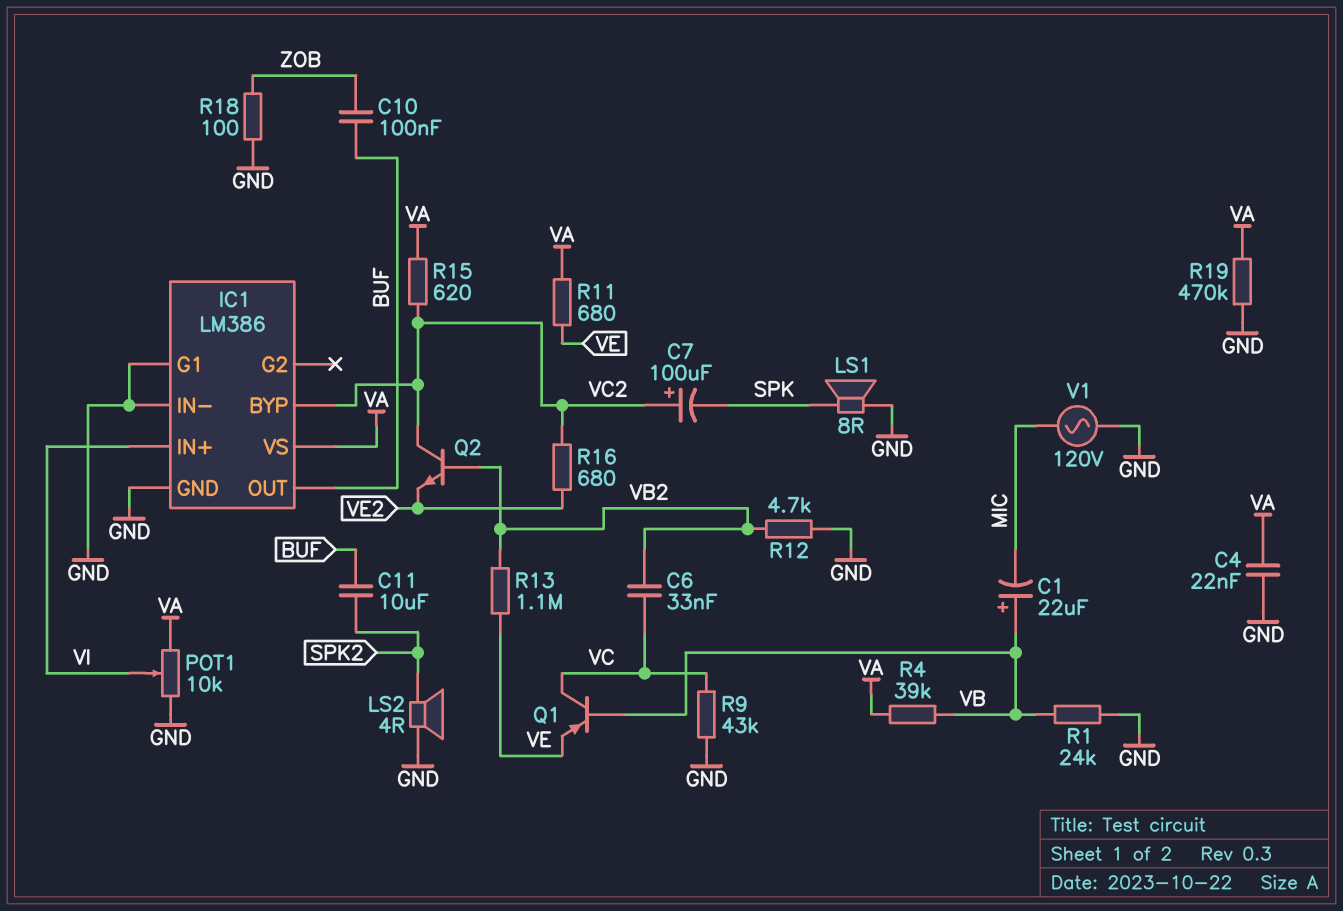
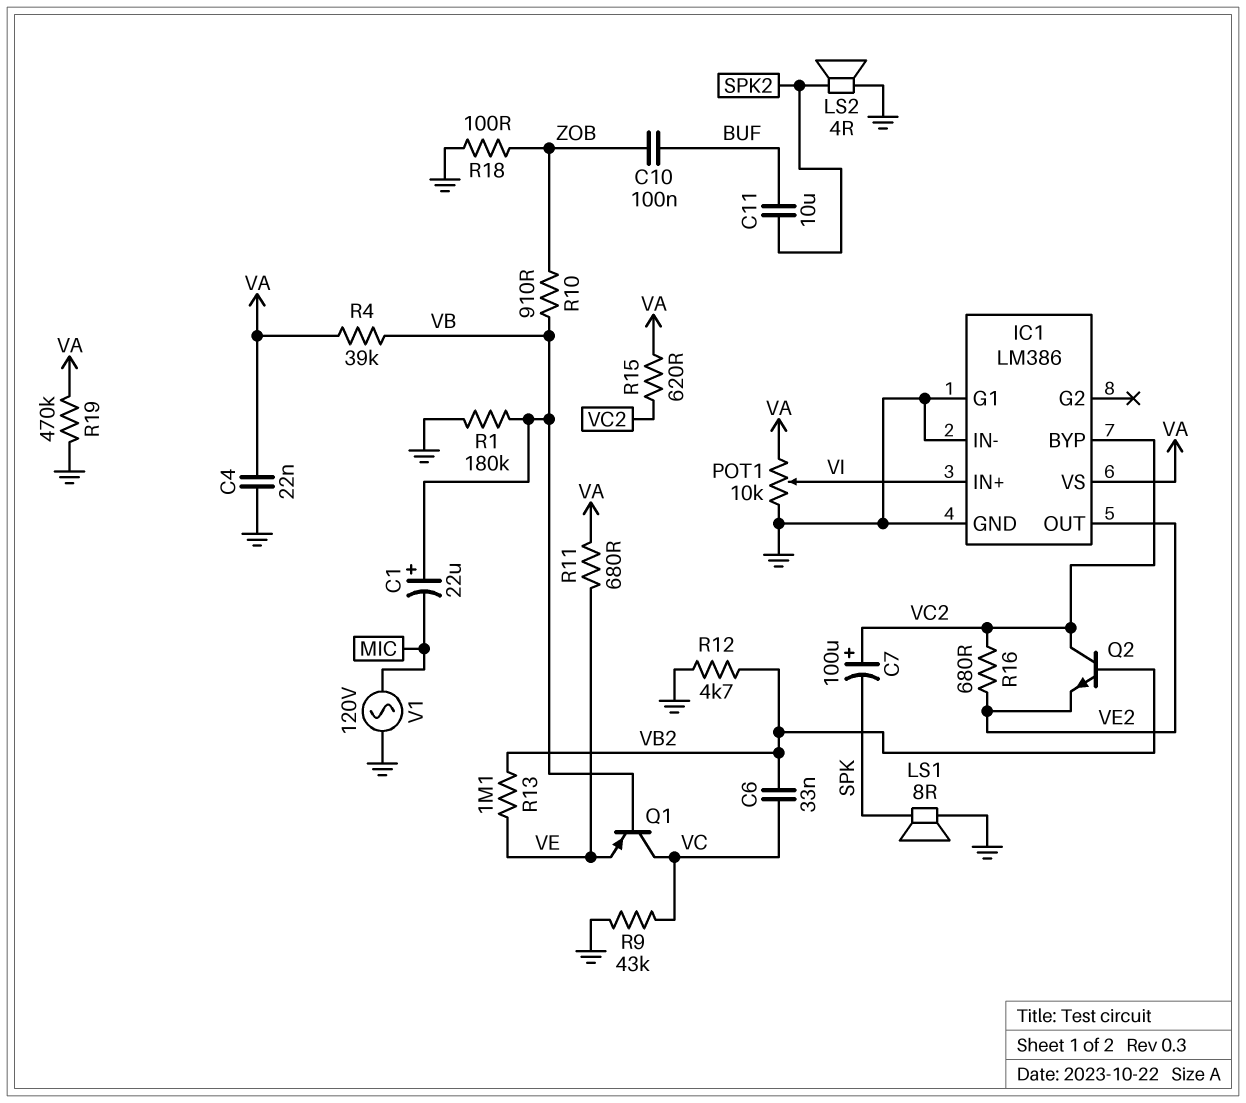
IC1 pin OUT: BUF -> VE2
R1: 24k (GND, VB) -> 180k (GND, VB)
R10: none -> 910 (VB, ZOB)

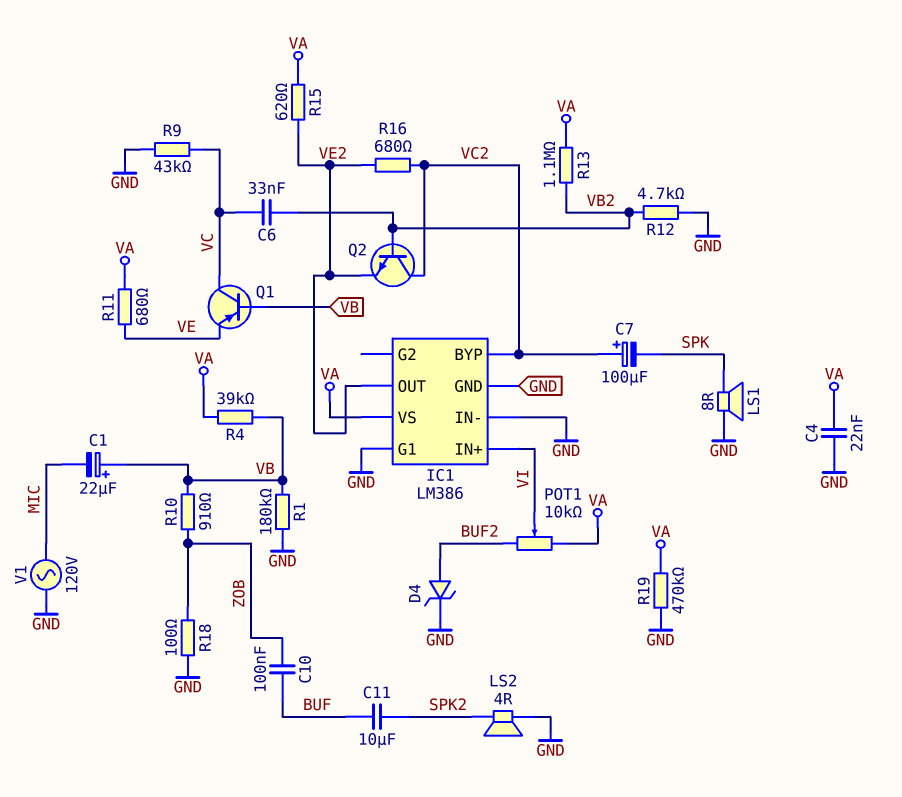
D4: none -> zener (A BUF2, K GND)
POT1: 10k (GND, VA, wiper VI) -> 10k (BUF2, VA, wiper VI)
R13: 1.1M (VB2, VE) -> 1.1M (VA, VB2)
R15: 620 (VA, VC2) -> 620 (VA, VE2)

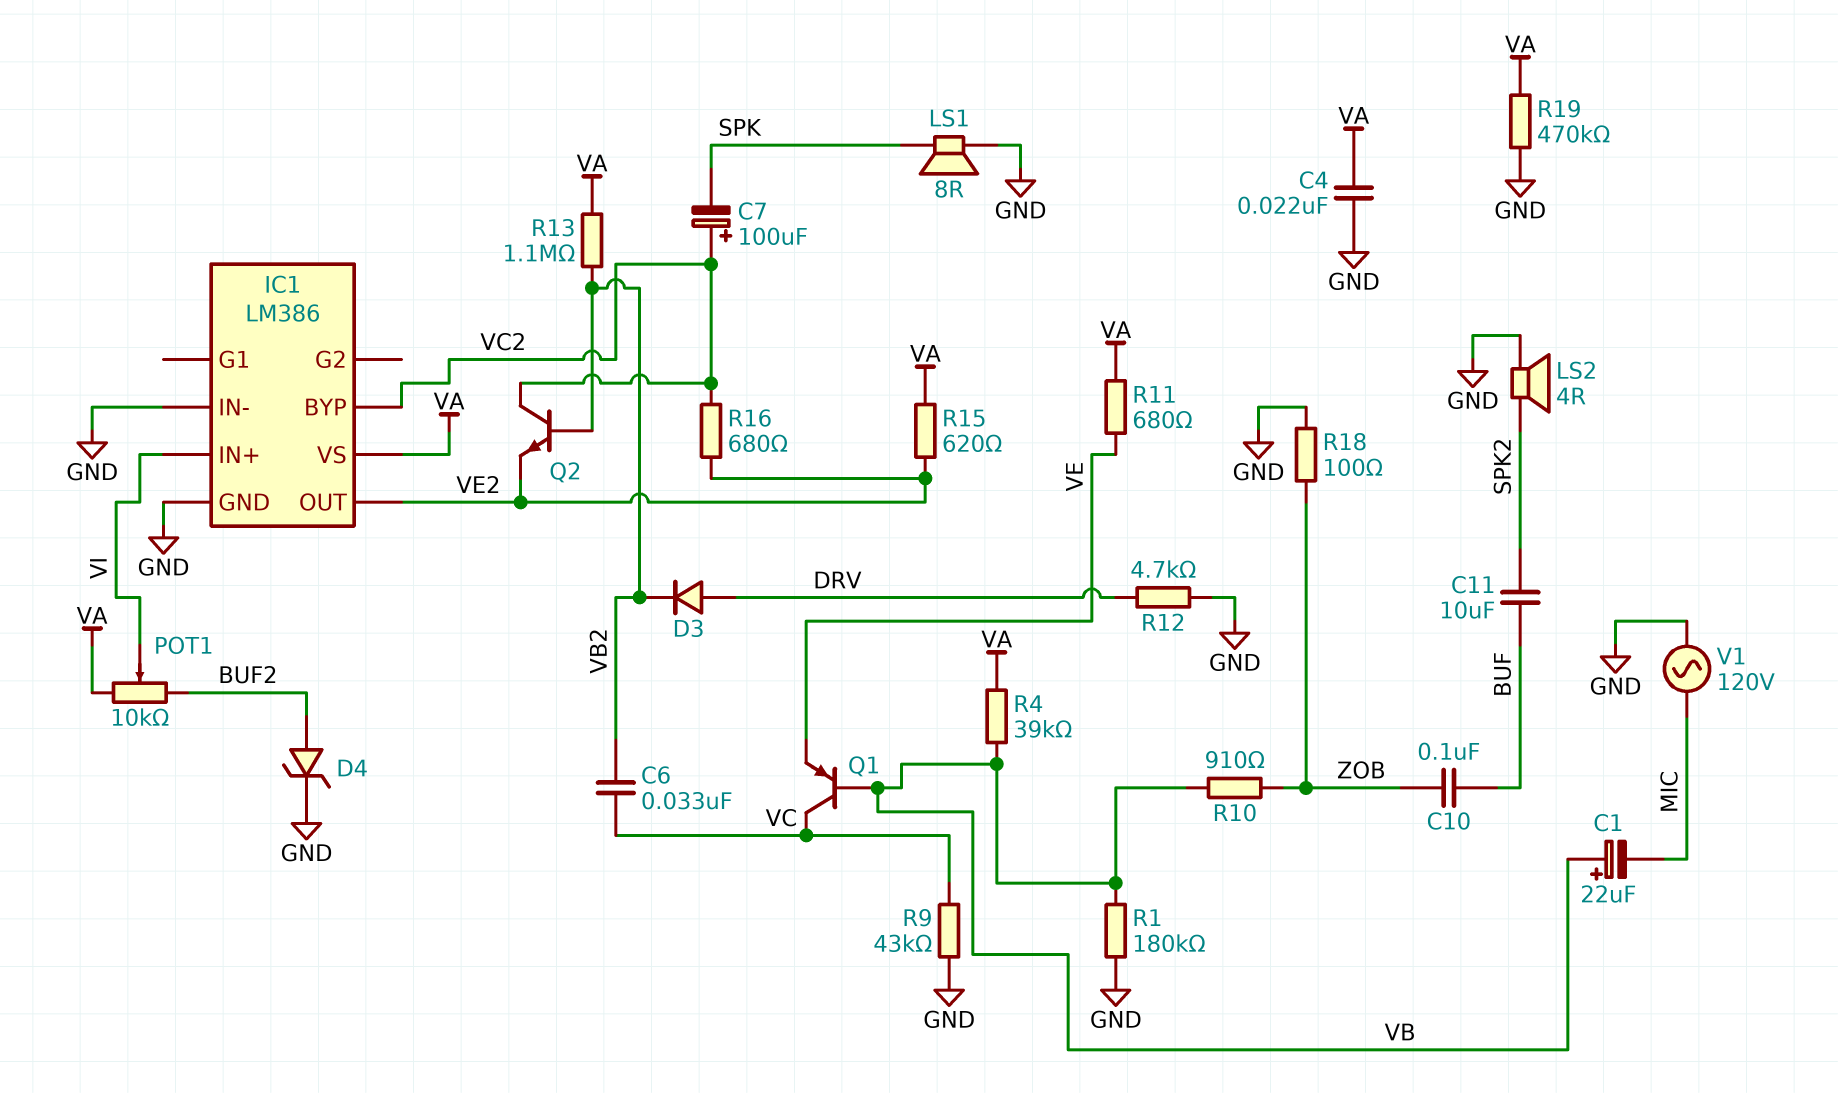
D3: none -> diode (A DRV, K VB2)
IC1 pin G1: GND -> none
R12: 4.7k (GND, VB2) -> 4.7k (DRV, GND)

